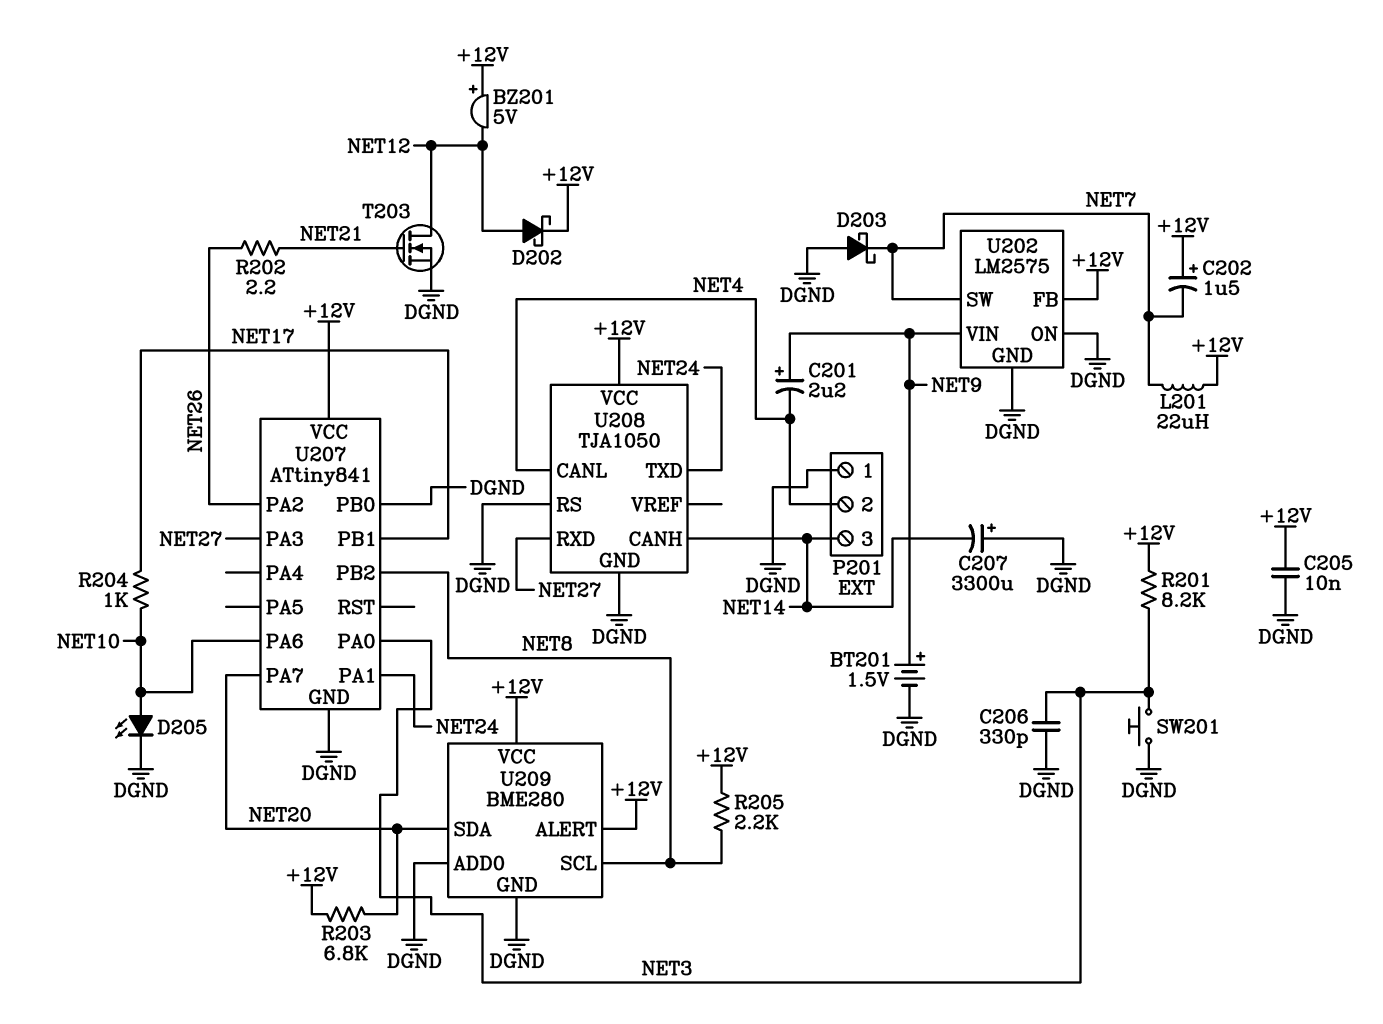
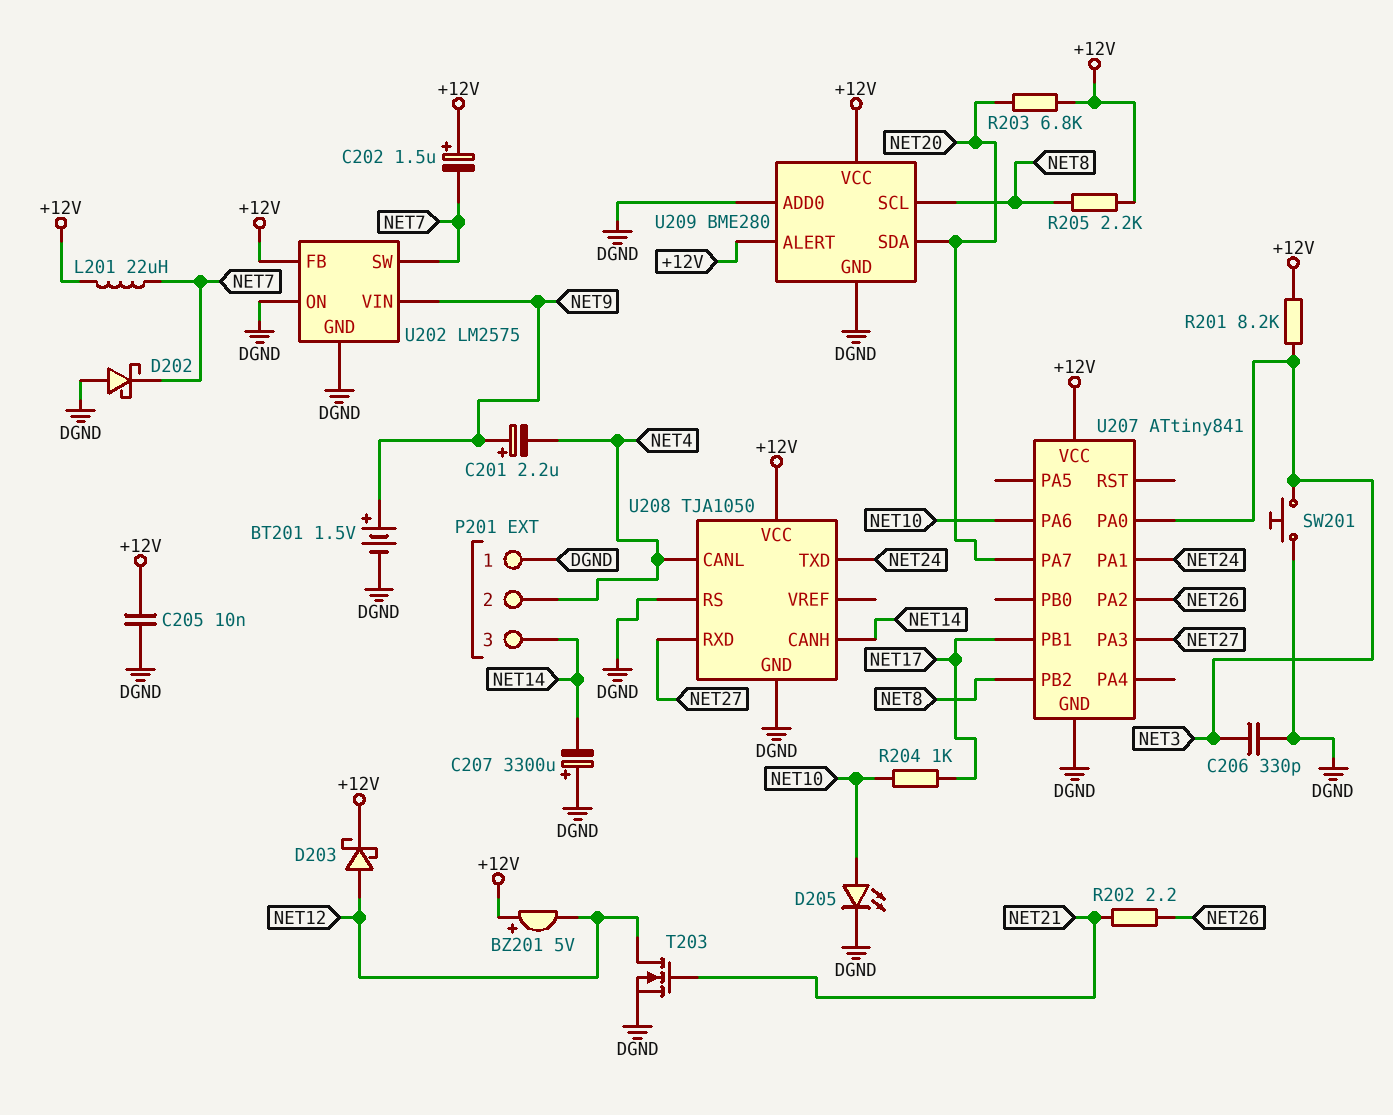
D202: schottky (A NET12, K +12V) -> schottky (A DGND, K NET7)
D203: schottky (A DGND, K NET7) -> schottky (A NET12, K +12V)
U207 pin PB0: DGND -> none

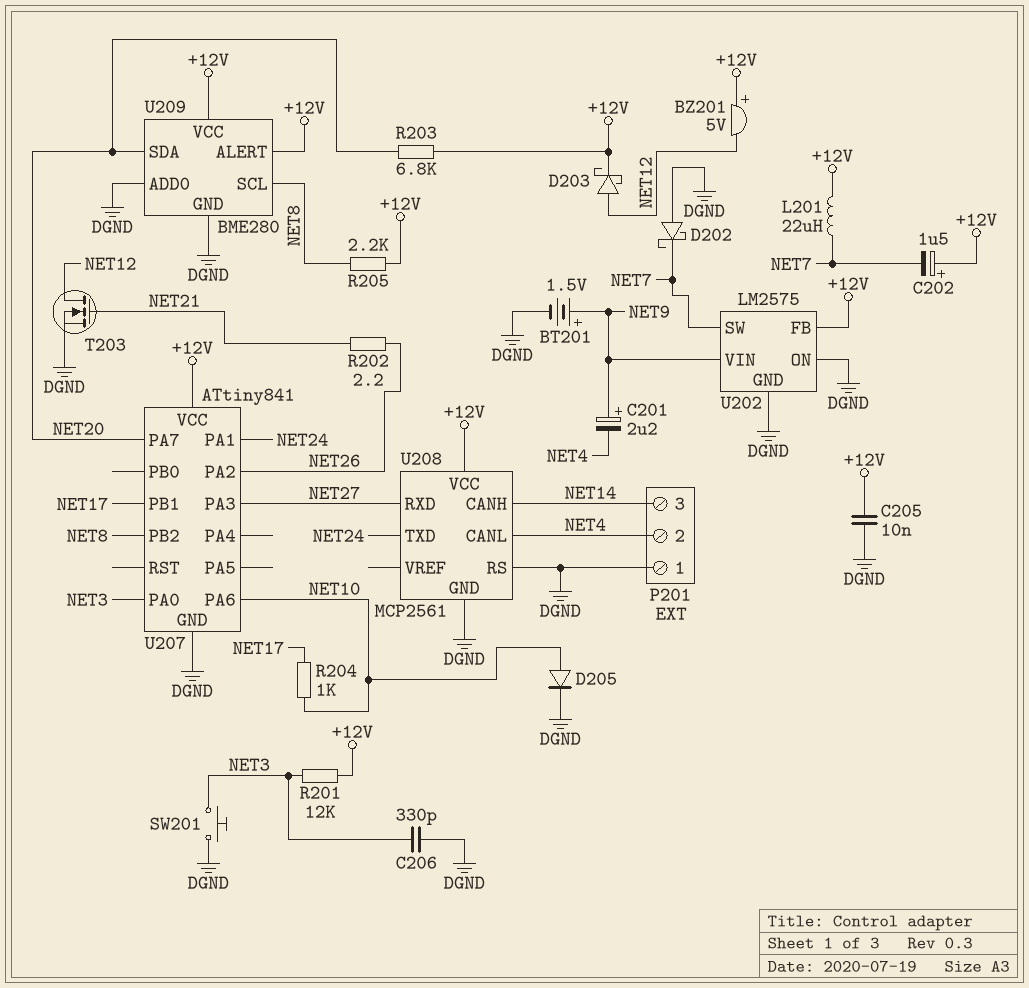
C207: 3300uF (plus DGND, minus NET14) -> none
D205: LED (A NET10, K DGND) -> diode (A NET10, K DGND)
R201: 8.2k (+12V, NET3) -> 12k (+12V, NET3)
U208: TJA1050 -> MCP2561

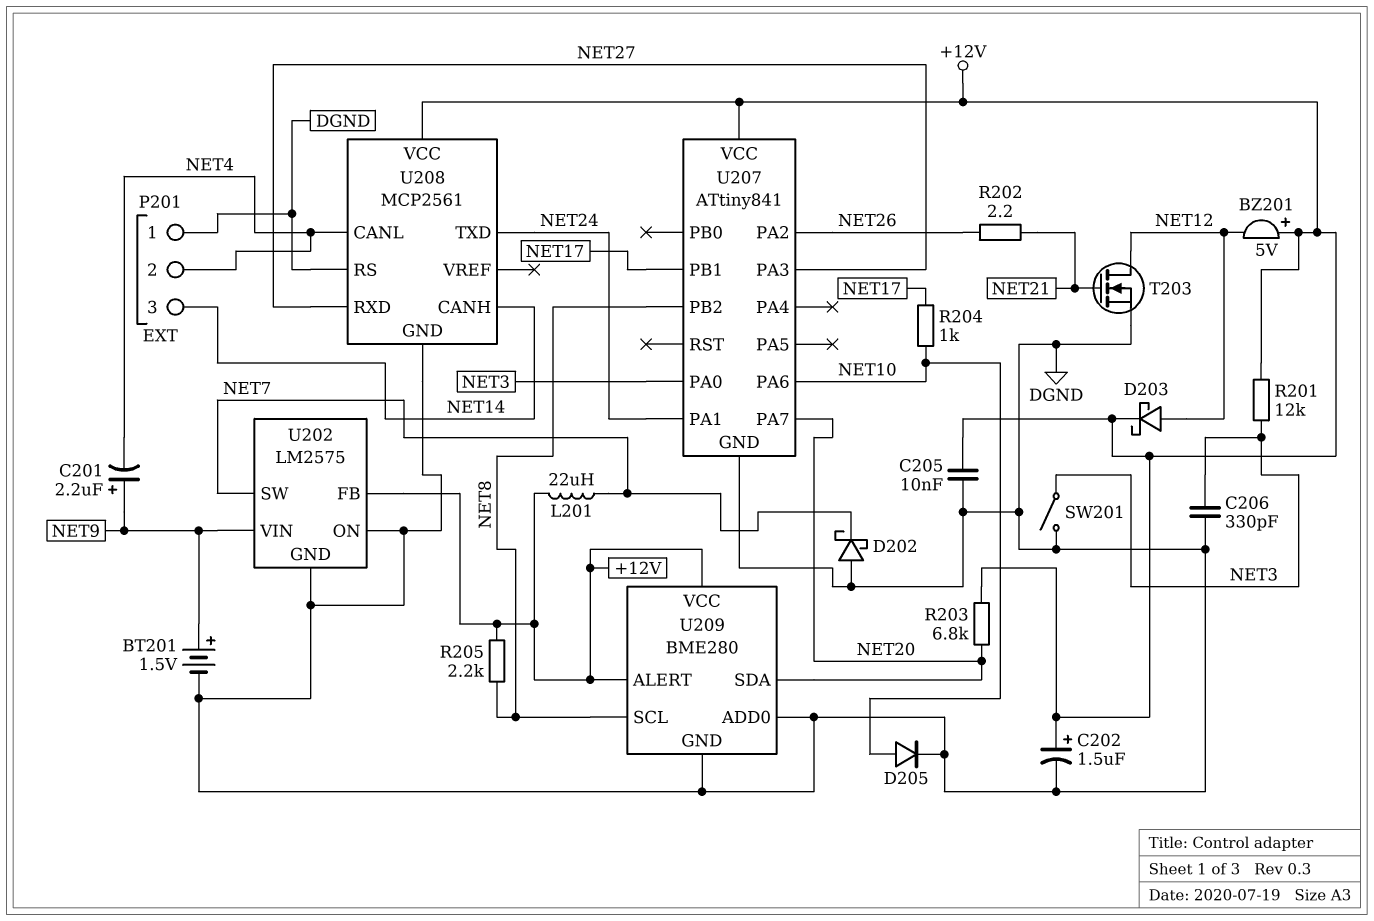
C202: 1.5uF (plus +12V, minus NET7) -> 1.5uF (plus +12V, minus DGND)
SW201: button (DGND, NET3) -> switch (DGND, NET3)

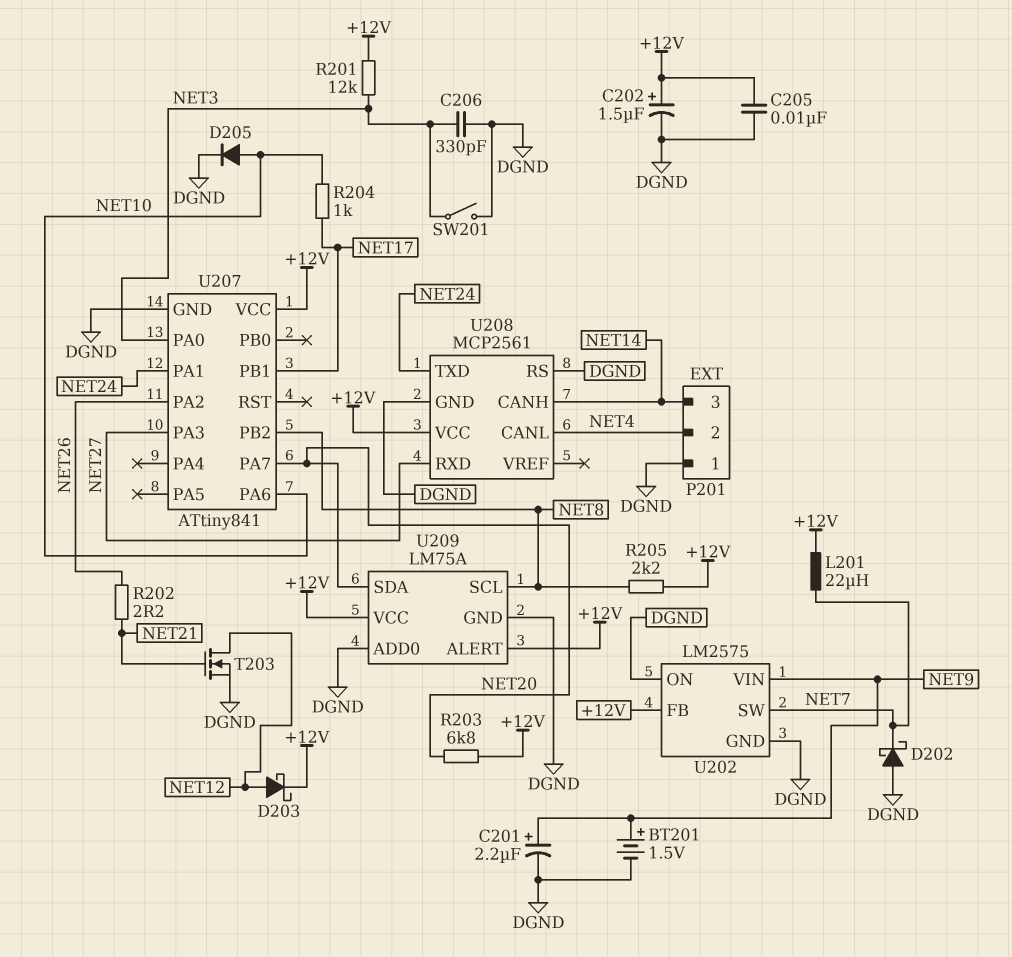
BZ201: buzzer 5V (plus +12V, minus NET12) -> none
C201: 2.2uF (plus NET9, minus NET4) -> 2.2uF (plus NET9, minus DGND)
U209: BME280 -> LM75A

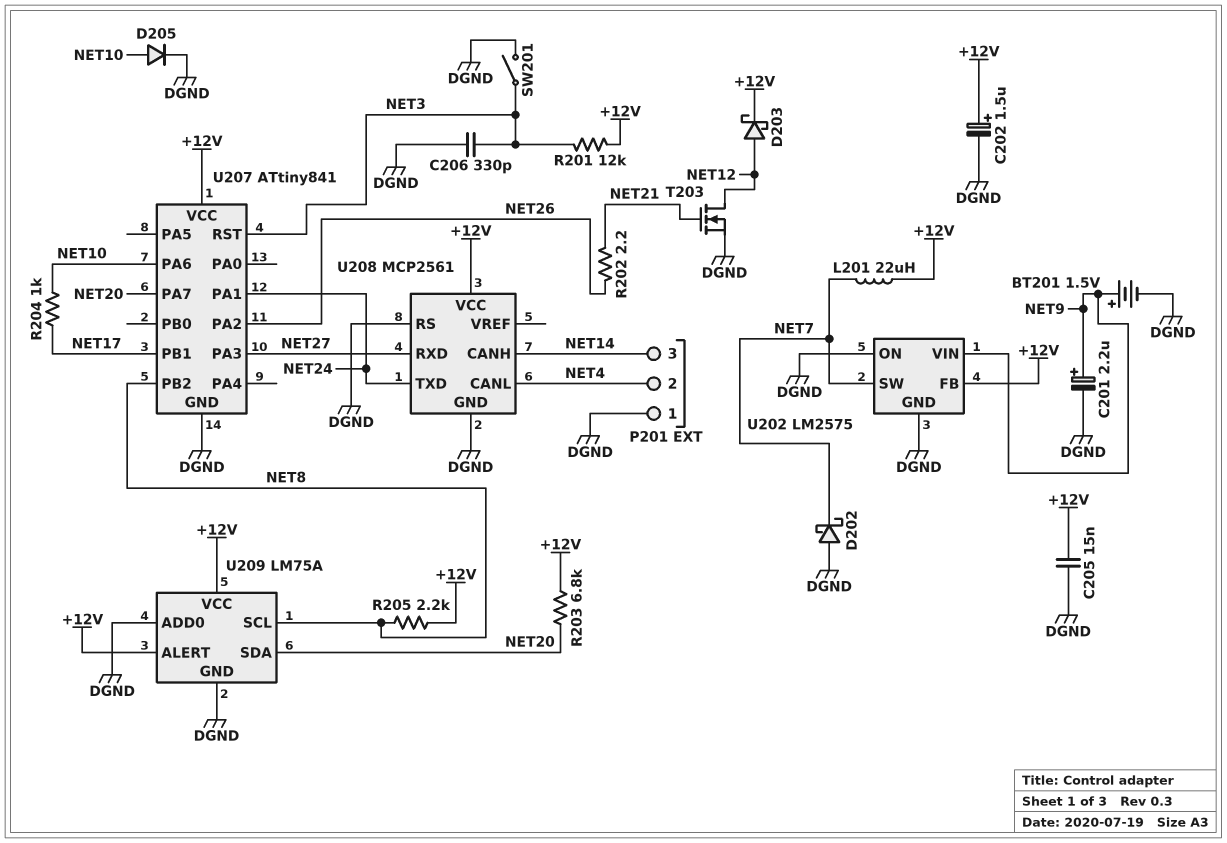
C205: 10nF (+12V, DGND) -> 15nF (+12V, DGND)
U207 pin PA0: NET3 -> none
U207 pin RST: none -> NET3

